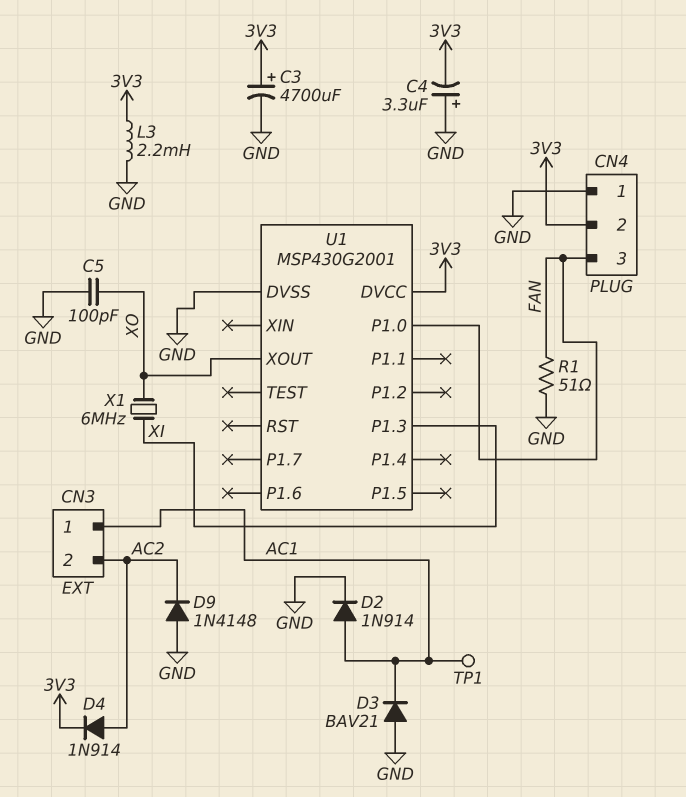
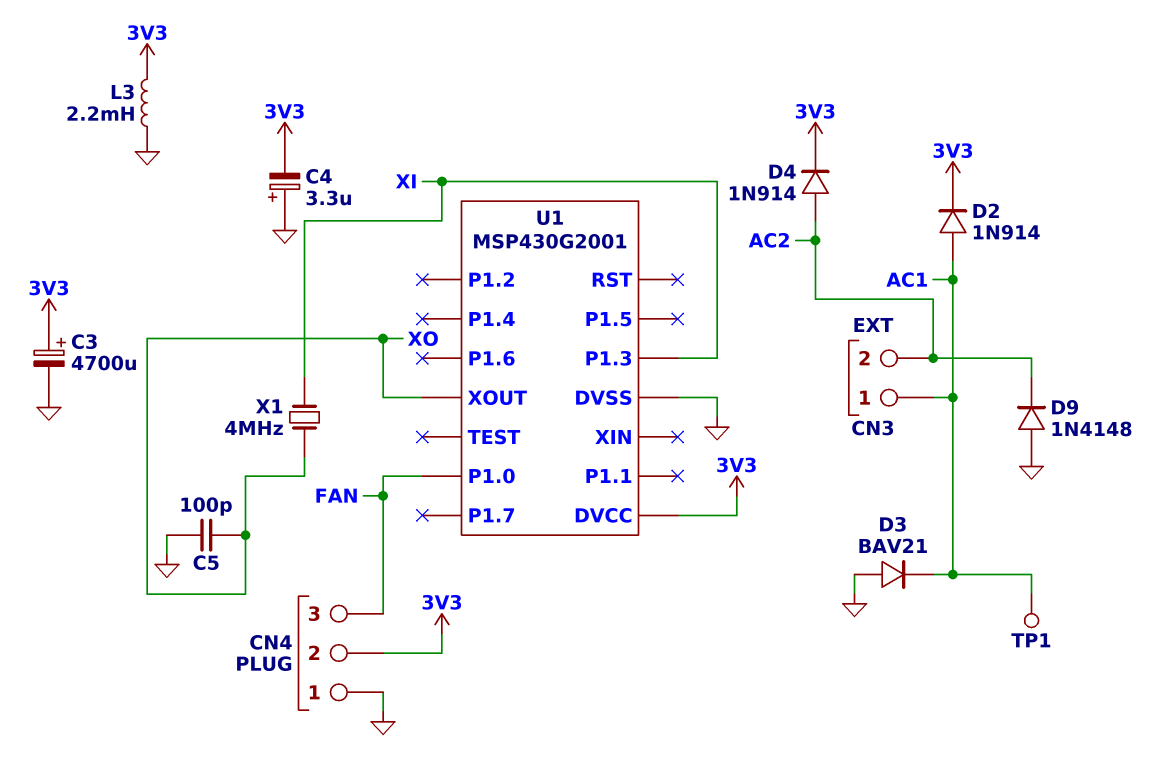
D2: diode 1N914 (A AC1, K GND) -> diode 1N914 (A AC1, K 3V3)
R1: 51 (FAN, GND) -> none
X1: 6MHz (XI, XO) -> 4MHz (XI, XO)

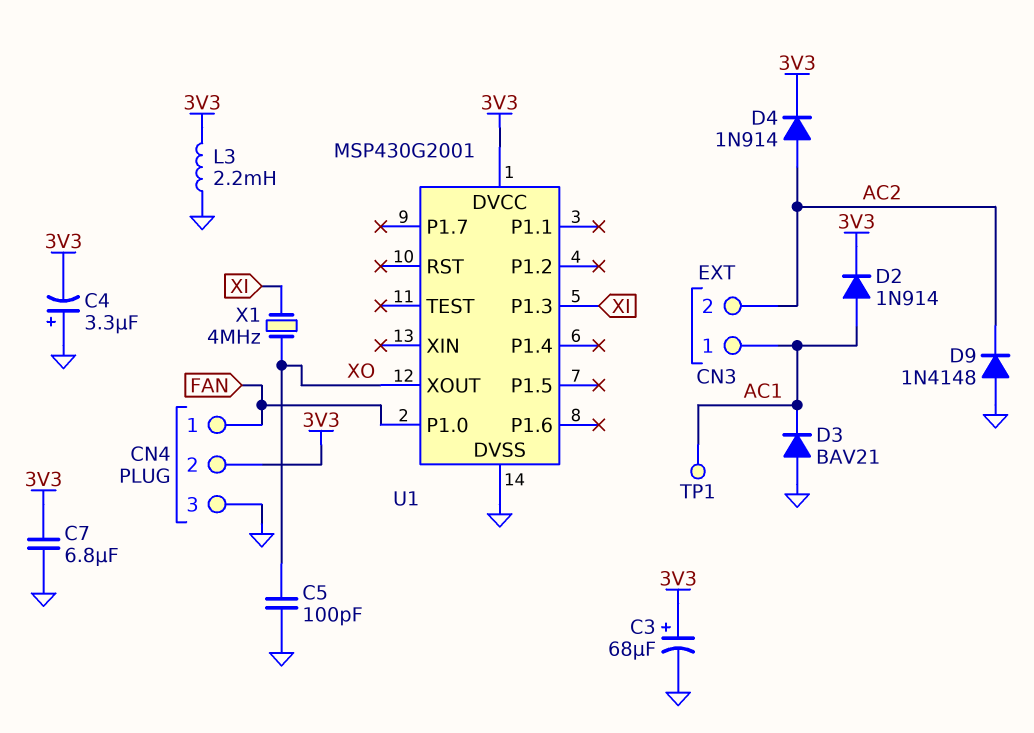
C3: 4700uF (plus 3V3, minus GND) -> 68uF (plus 3V3, minus GND)
C7: none -> 6.8uF (3V3, GND)
CN4 pin 1: GND -> FAN
CN4 pin 3: FAN -> GND

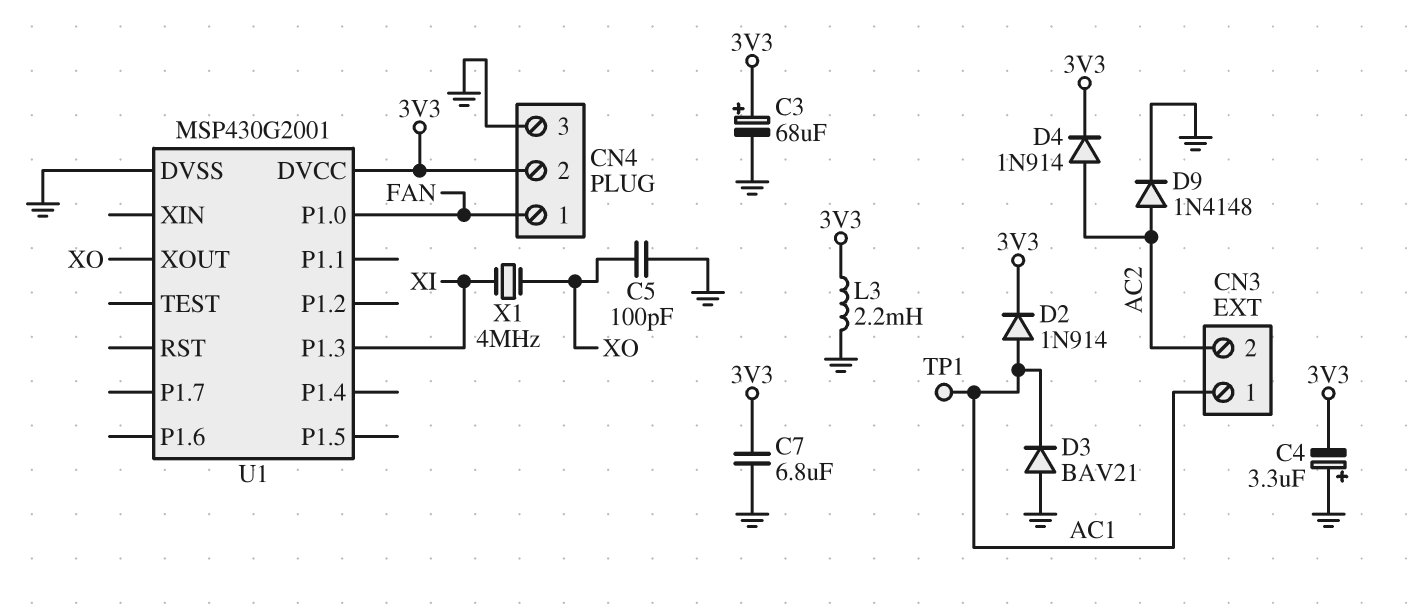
D9: diode 1N4148 (A GND, K AC2) -> diode 1N4148 (A AC2, K GND)

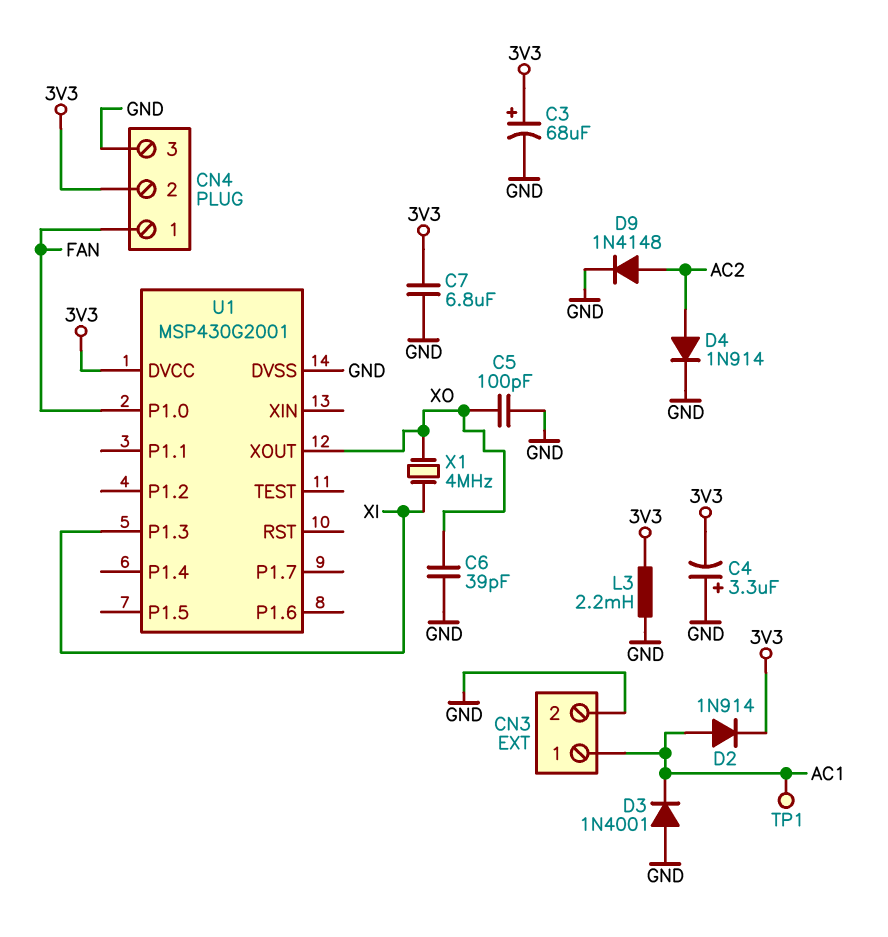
C6: none -> 39pF (GND, XO)
CN3 pin 2: AC2 -> GND
D3: diode BAV21 (A GND, K AC1) -> diode 1N4001 (A GND, K AC1)
D4: diode 1N914 (A AC2, K 3V3) -> diode 1N914 (A AC2, K GND)

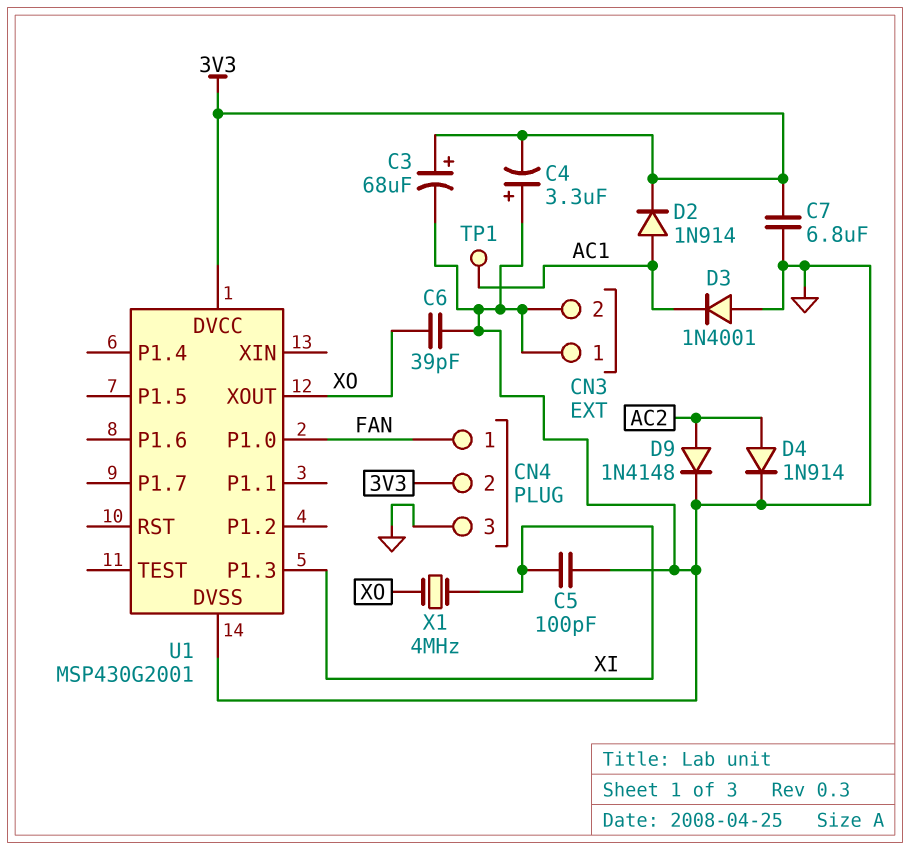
C5: 100pF (GND, XO) -> 100pF (GND, XI)
CN3 pin 1: AC1 -> GND
L3: 2.2mH (3V3, GND) -> none

